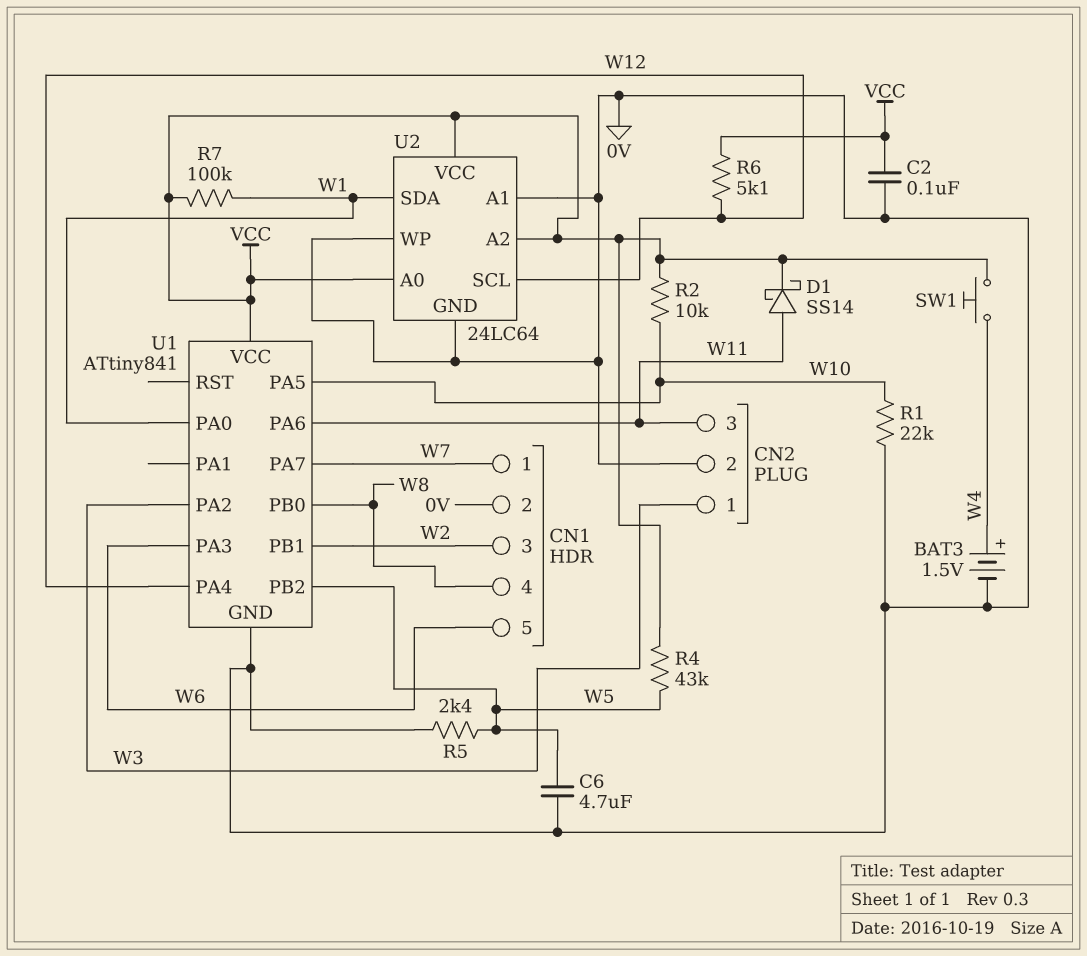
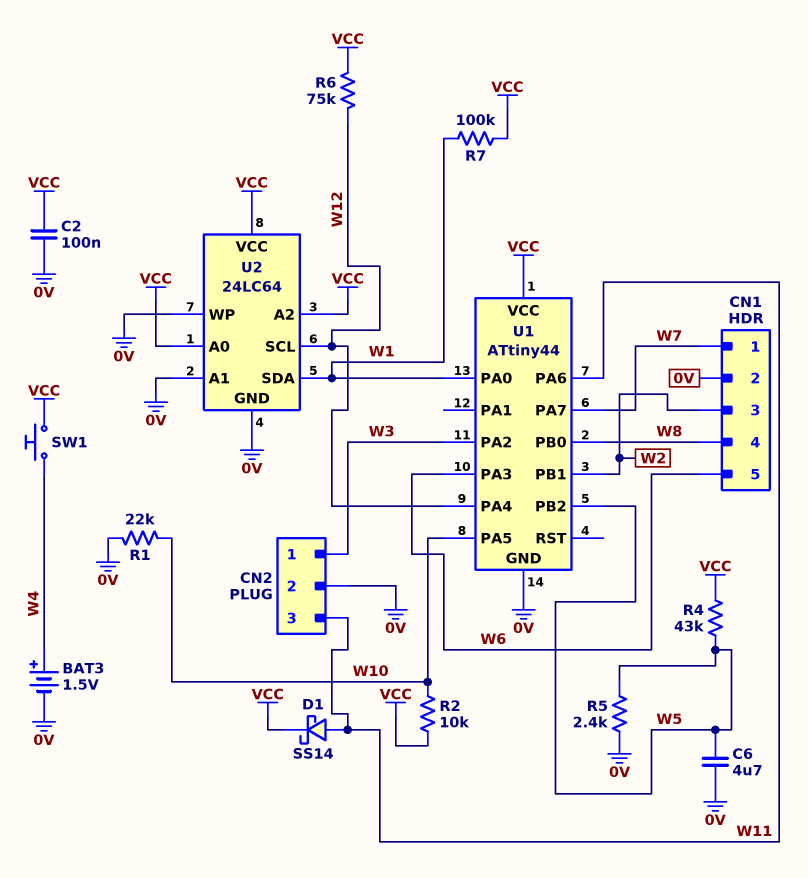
R6: 5.1k (VCC, W12) -> 75k (VCC, W12)
U1: ATtiny841 -> ATtiny44

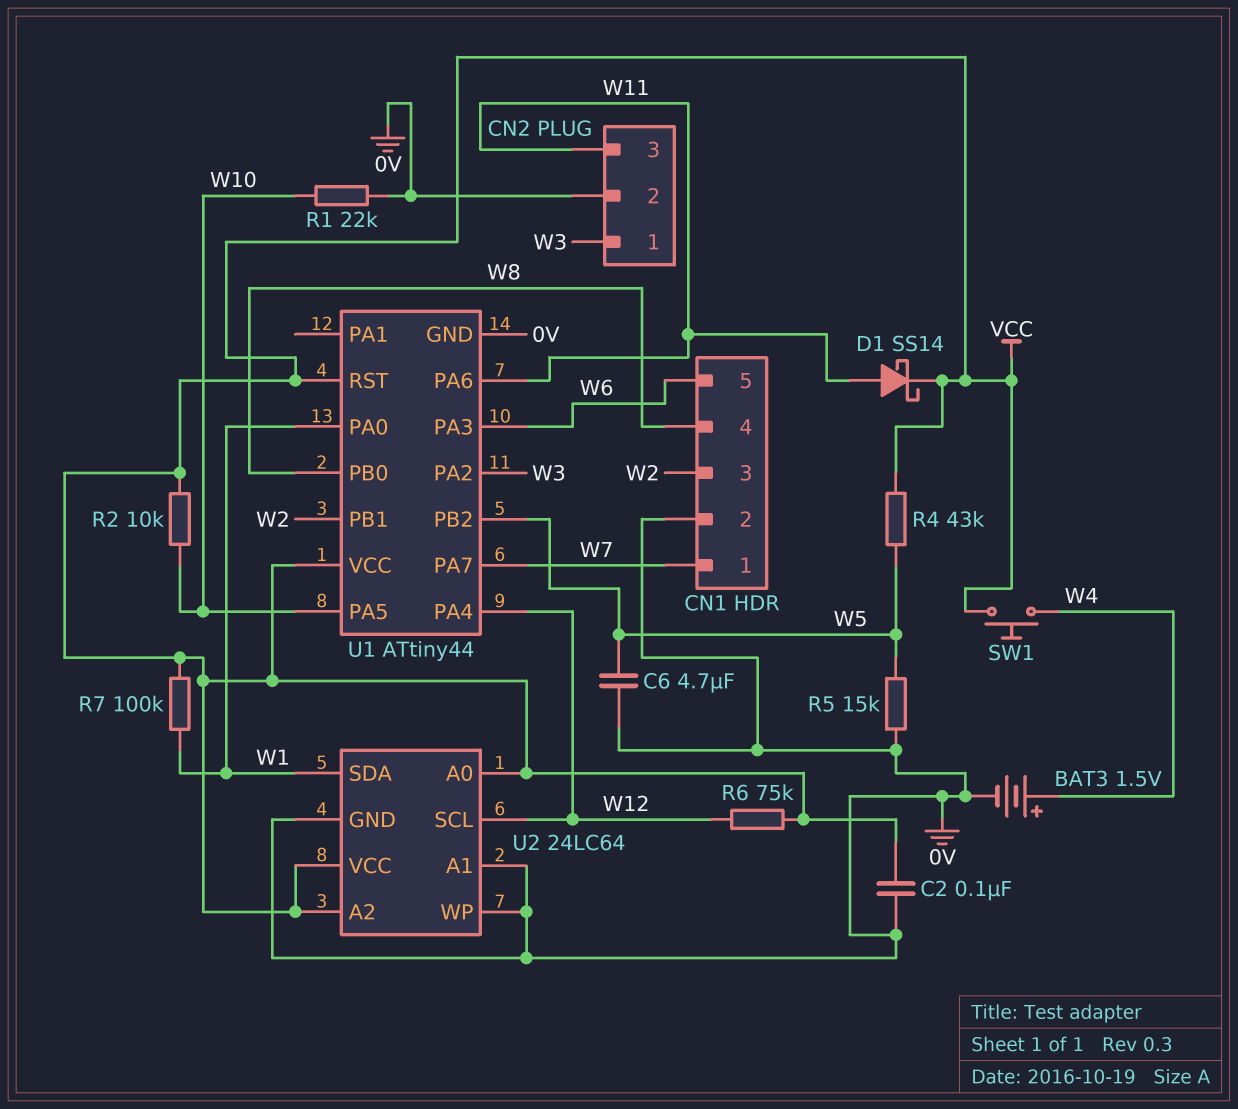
R5: 2.4k (0V, W5) -> 15k (0V, W5)
U1 pin RST: none -> VCC

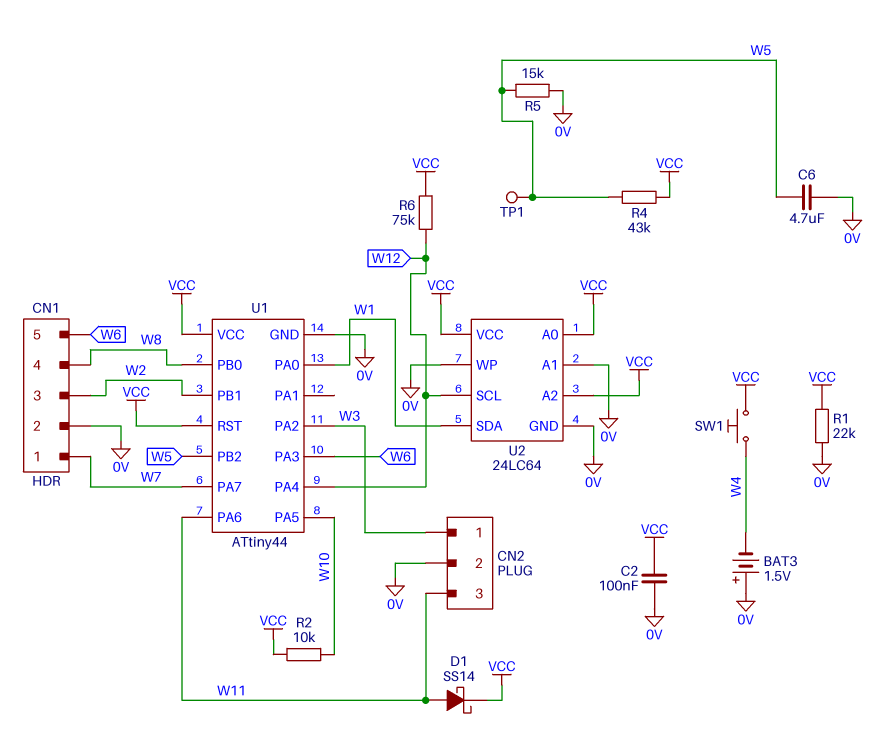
BAT3: 1.5V (plus W4, minus 0V) -> 1.5V (plus 0V, minus W4)
R1: 22k (0V, W10) -> 22k (0V, VCC)
R7: 100k (VCC, W1) -> none
TP1: none -> test point (W5)

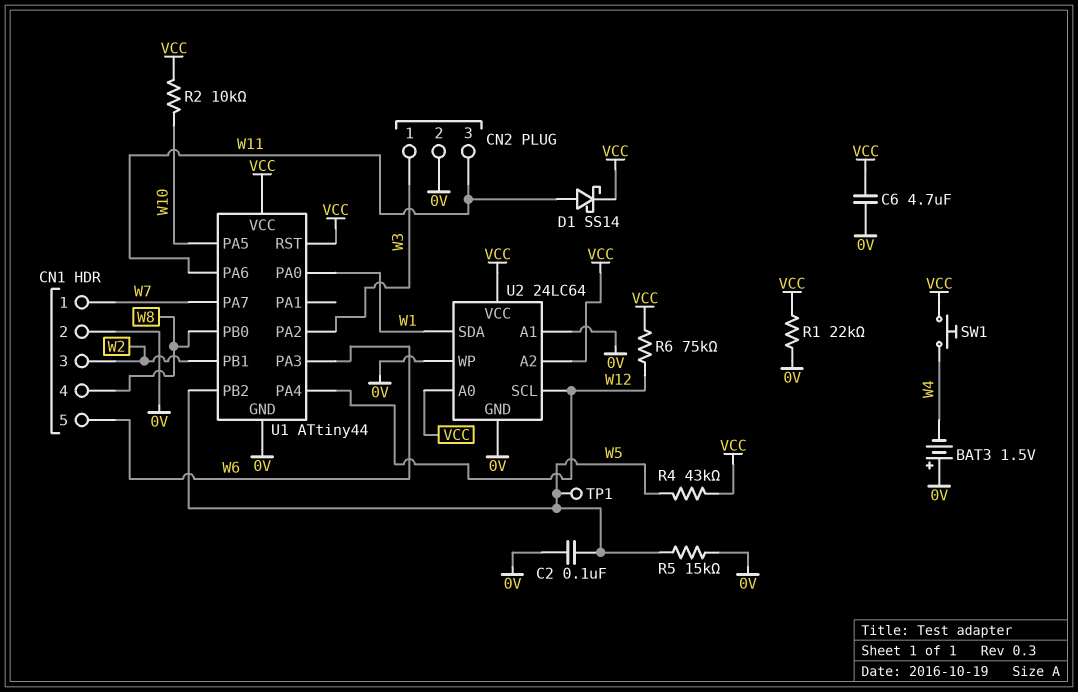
C2: 100nF (0V, VCC) -> 100nF (0V, W5)
C6: 4.7uF (0V, W5) -> 4.7uF (0V, VCC)

